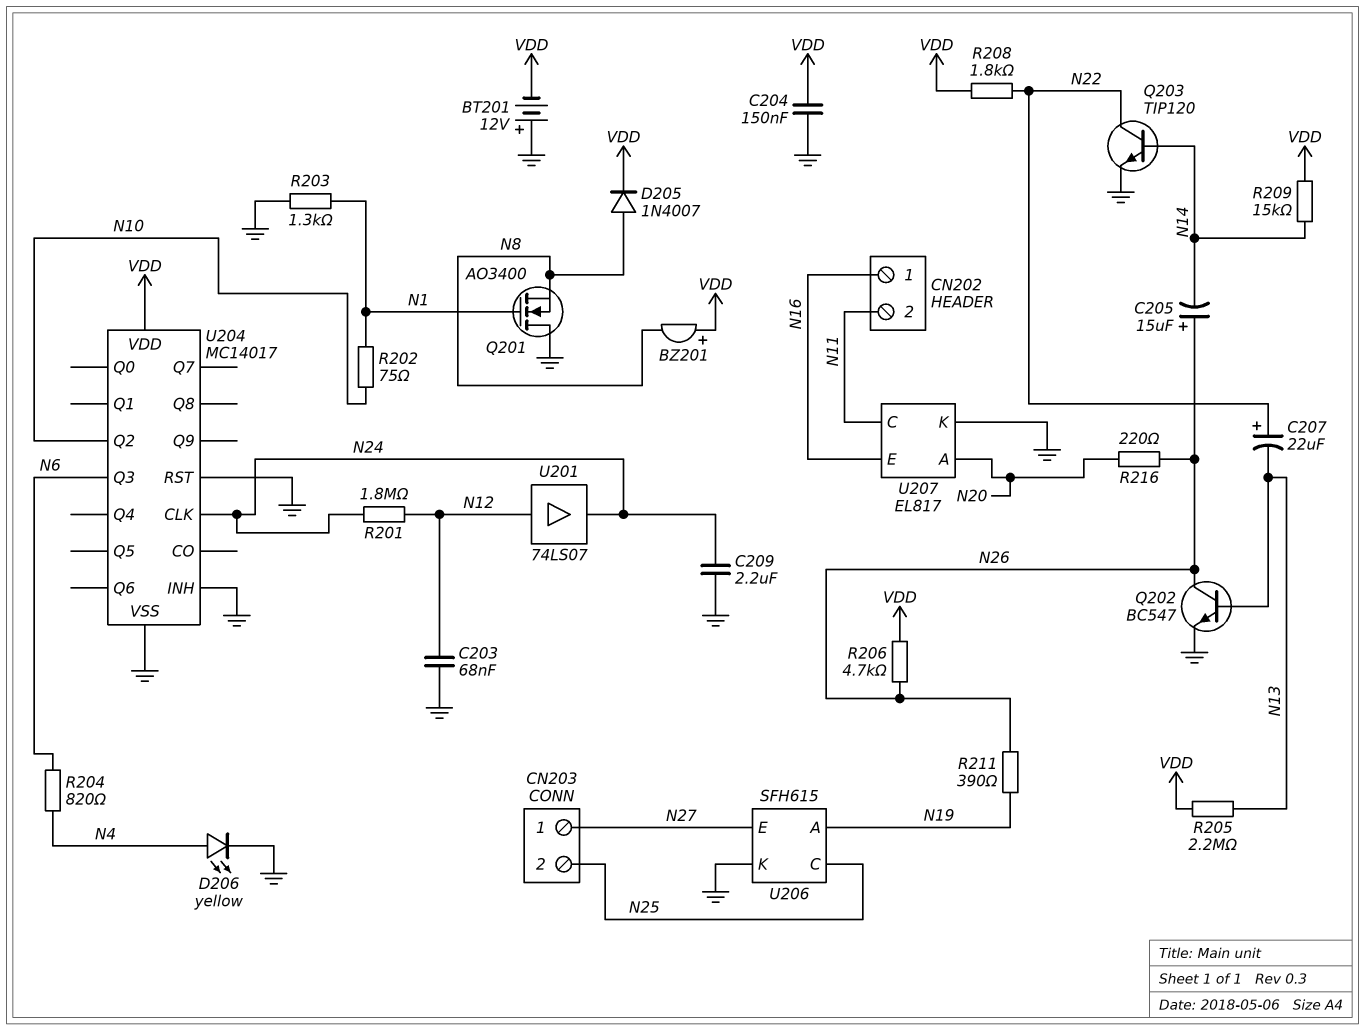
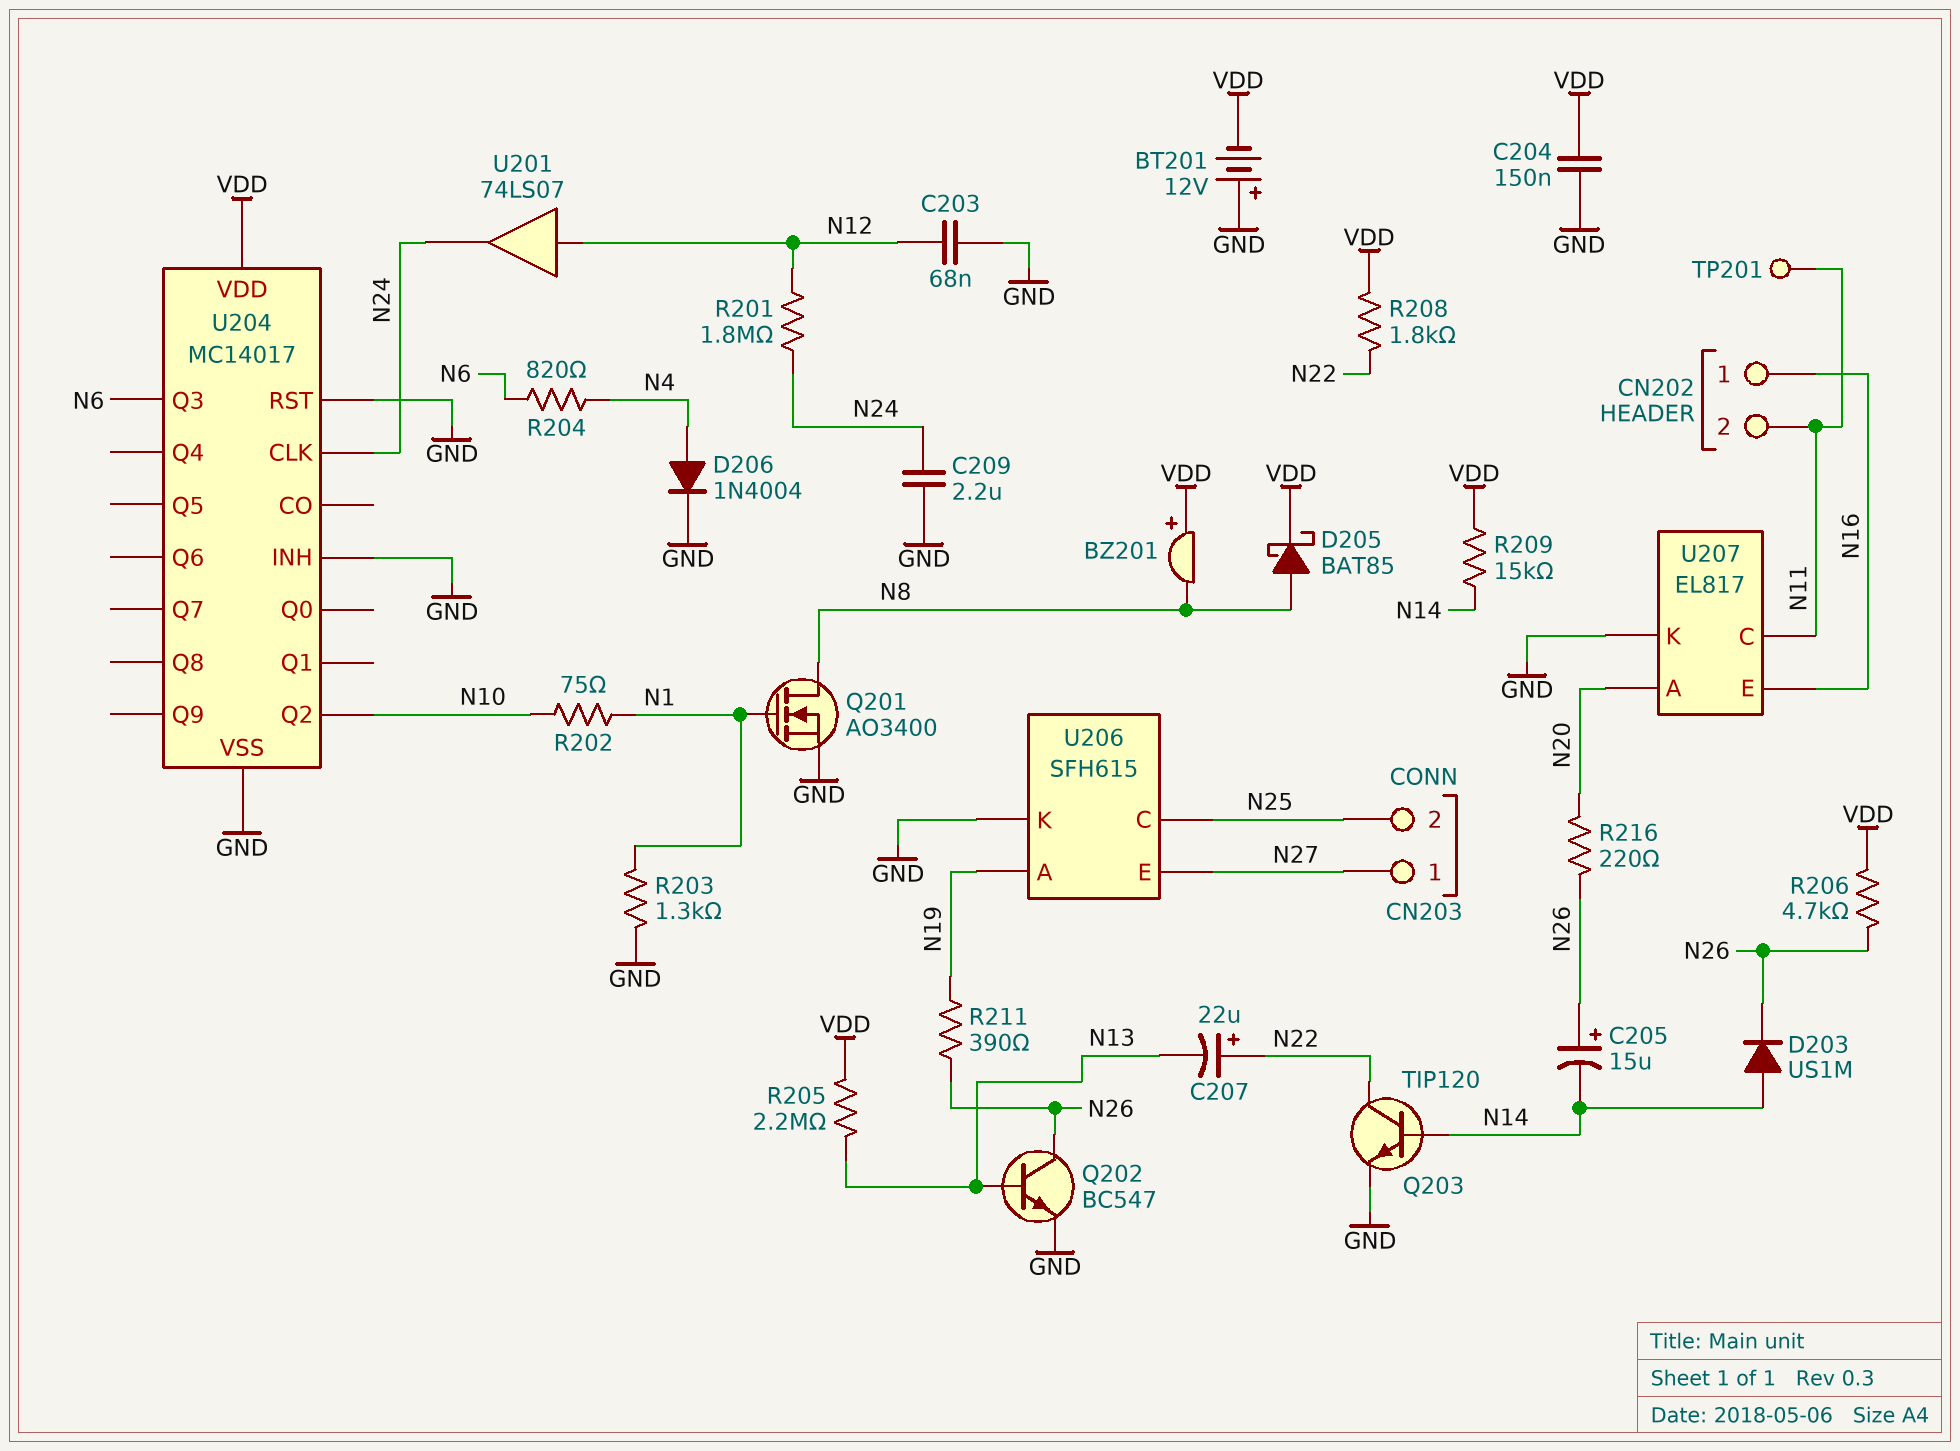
D203: none -> diode US1M (A N14, K N26)
D205: diode 1N4007 (A N8, K VDD) -> schottky BAT85 (A N8, K VDD)
D206: LED yellow (A N4, K GND) -> diode 1N4004 (A N4, K GND)
Q201: NMOS AO3400 (G N1, D GND, S N8) -> NMOS AO3400 (G N1, D N8, S GND)
TP201: none -> test point (N11)

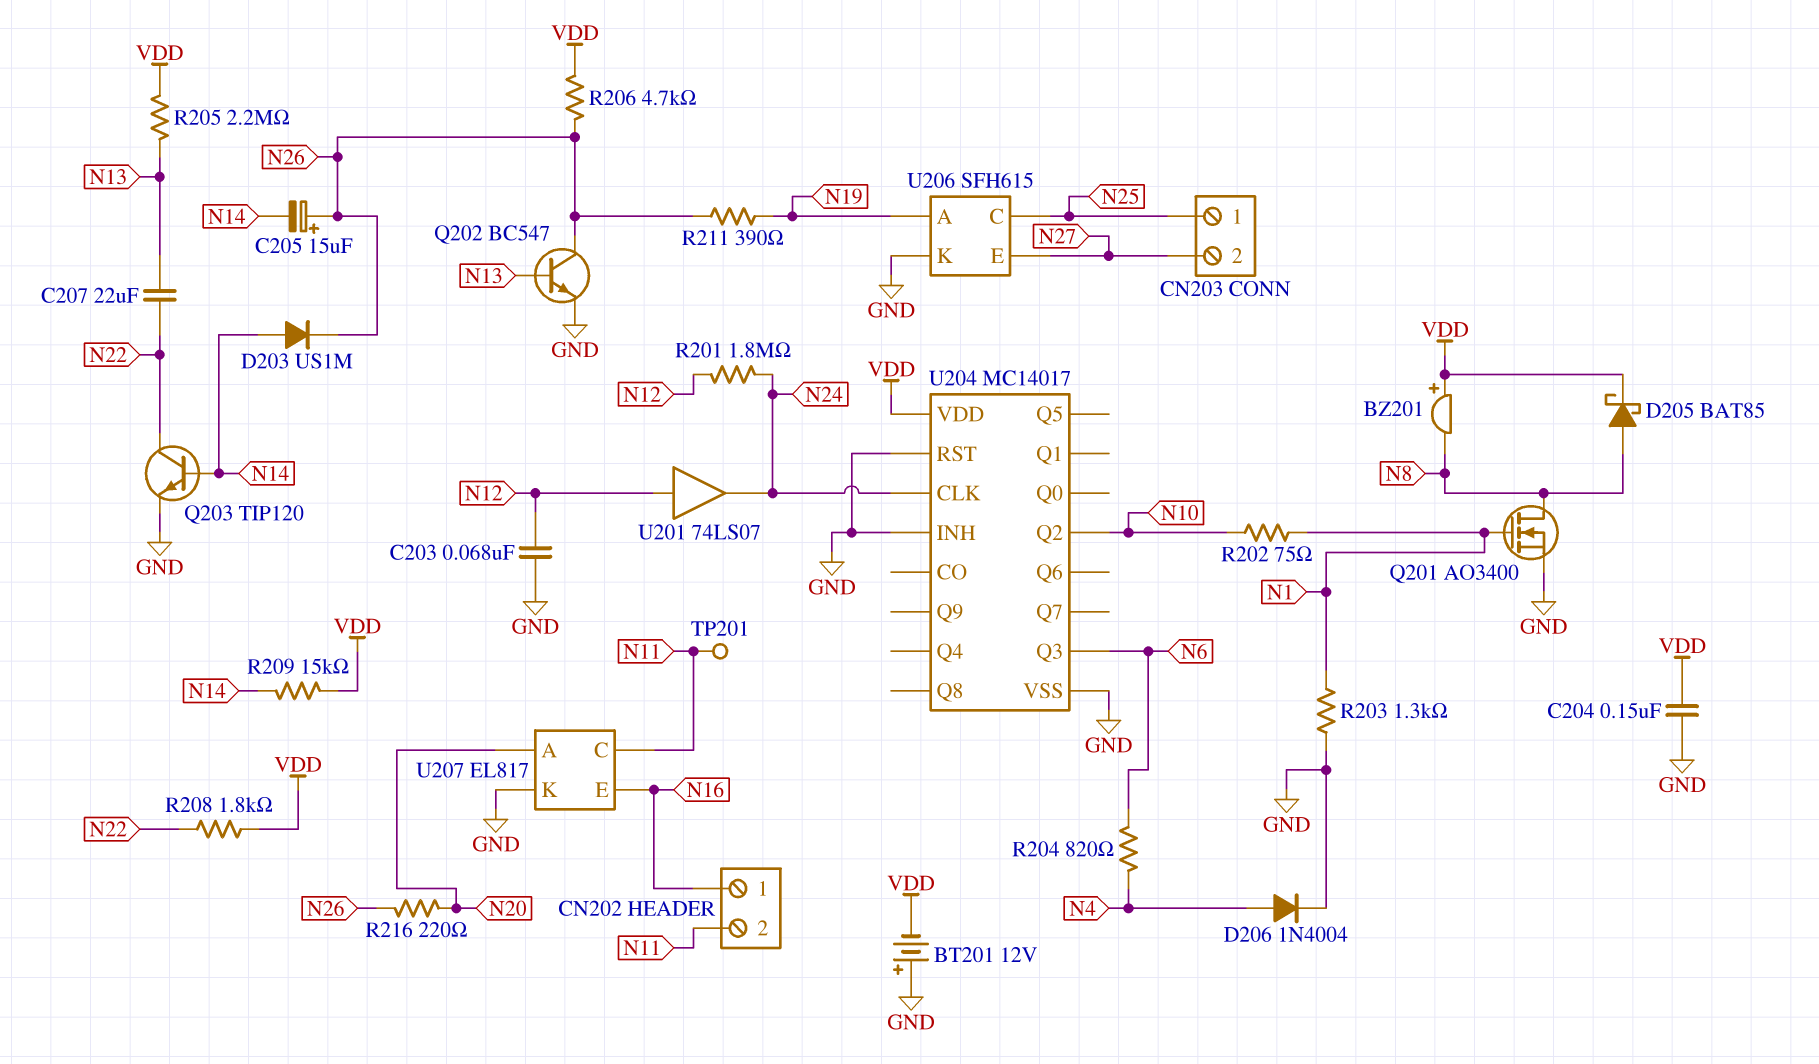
C207: 22uF (plus N22, minus N13) -> 22uF (N13, N22)
C209: 2.2uF (GND, N24) -> none
CN203 pin 1: N27 -> N25
CN203 pin 2: N25 -> N27

